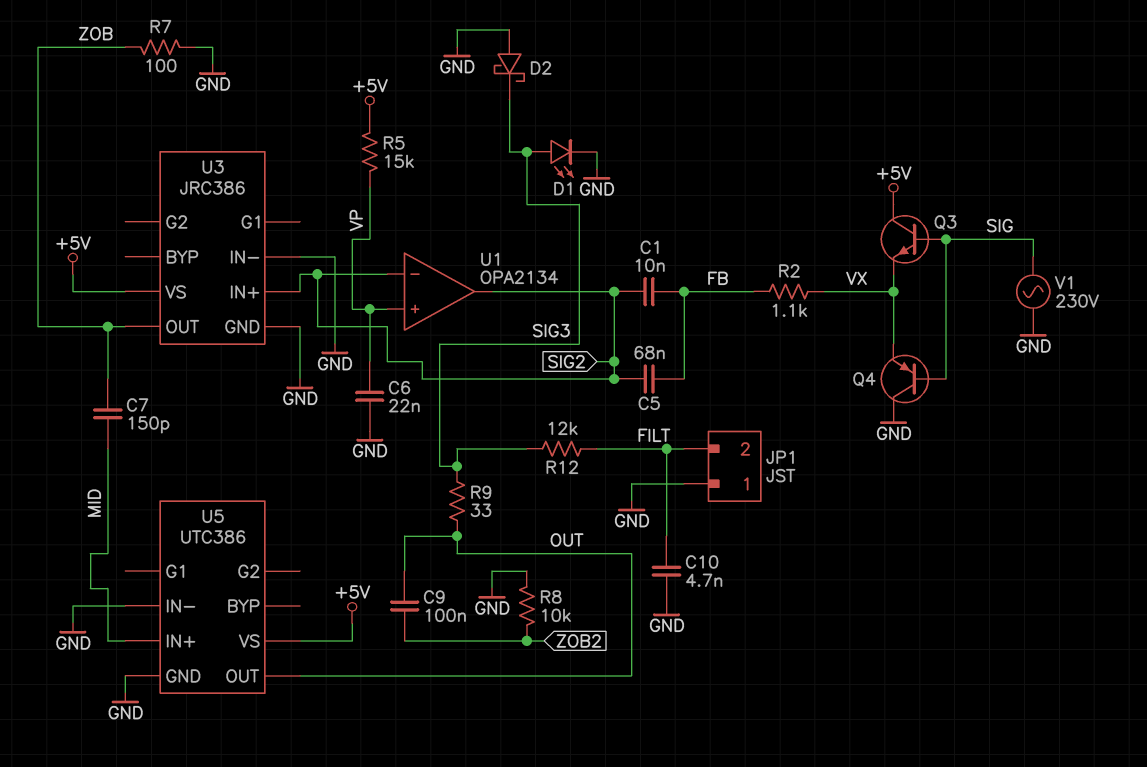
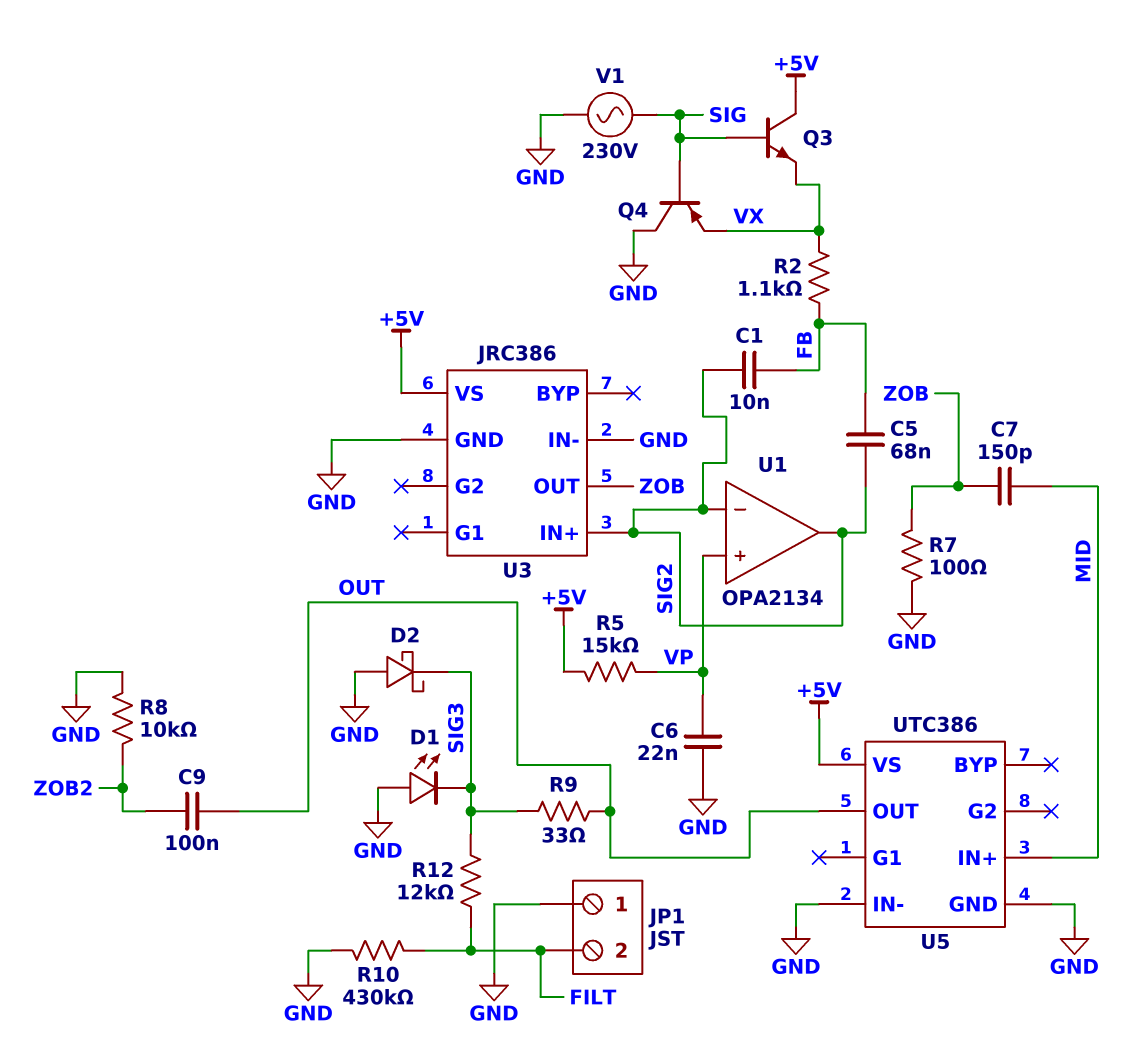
C10: 4.7nF (FILT, GND) -> none
D1: LED (A SIG3, K GND) -> LED (A GND, K SIG3)
R10: none -> 430k (FILT, GND)

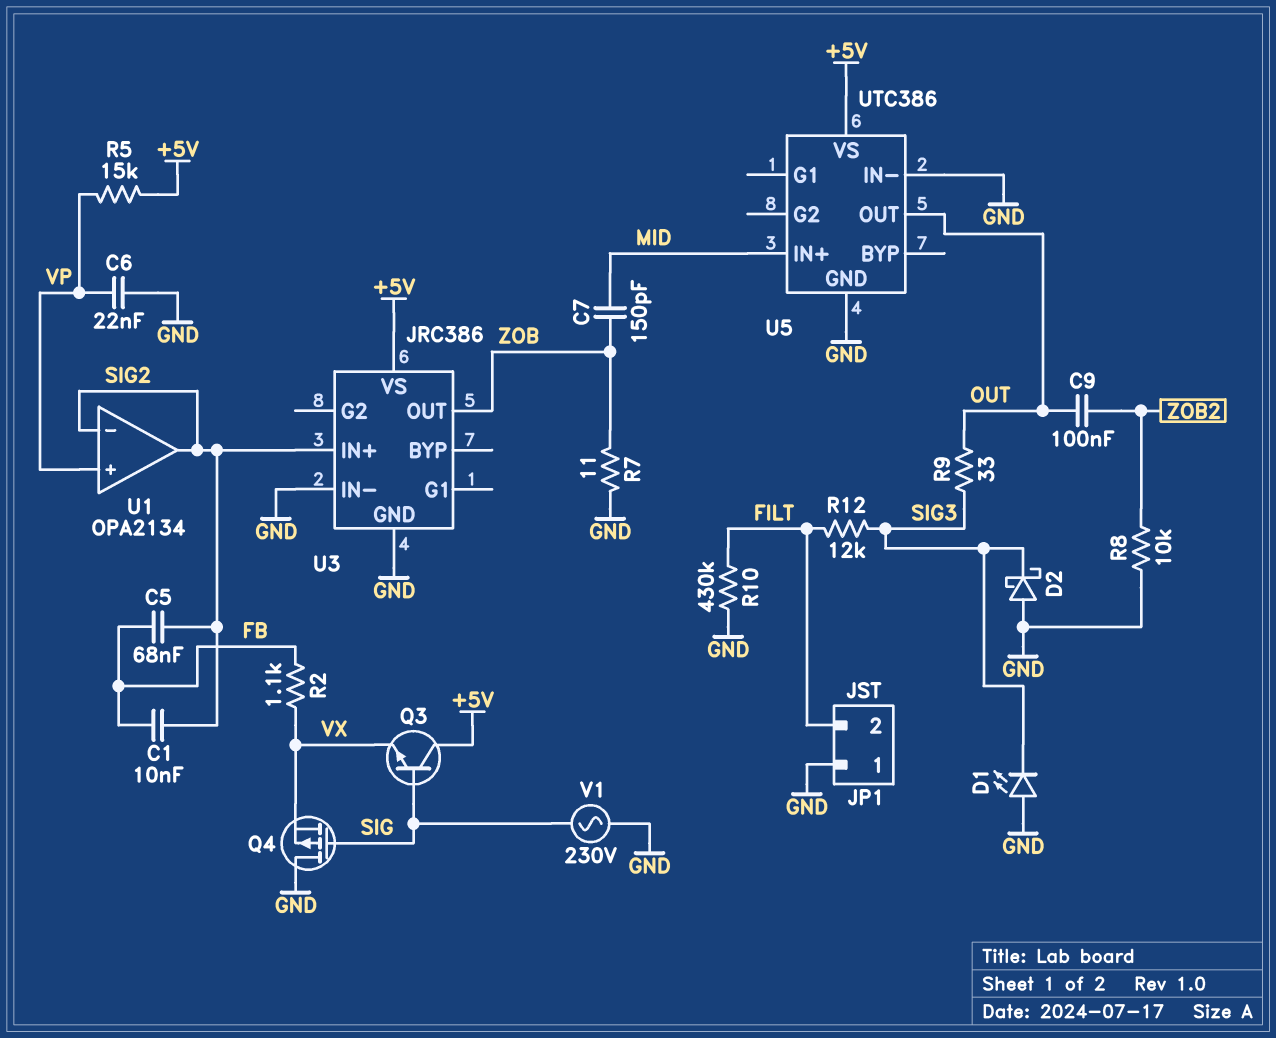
Q4: PNP (B SIG, C GND, E VX) -> PMOS (G SIG, D GND, S VX)
R7: 100 (GND, ZOB) -> 11 (GND, ZOB)

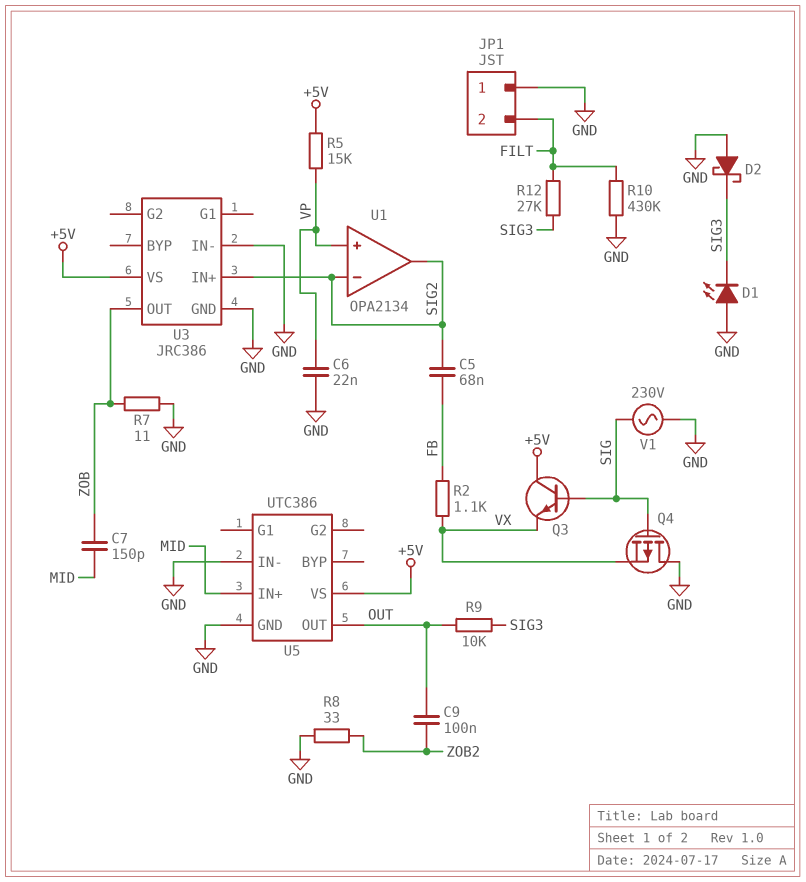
C1: 10nF (FB, SIG2) -> none
R8: 10k (GND, ZOB2) -> 33 (GND, ZOB2)
R9: 33 (OUT, SIG3) -> 10k (OUT, SIG3)
R12: 12k (FILT, SIG3) -> 27k (FILT, SIG3)

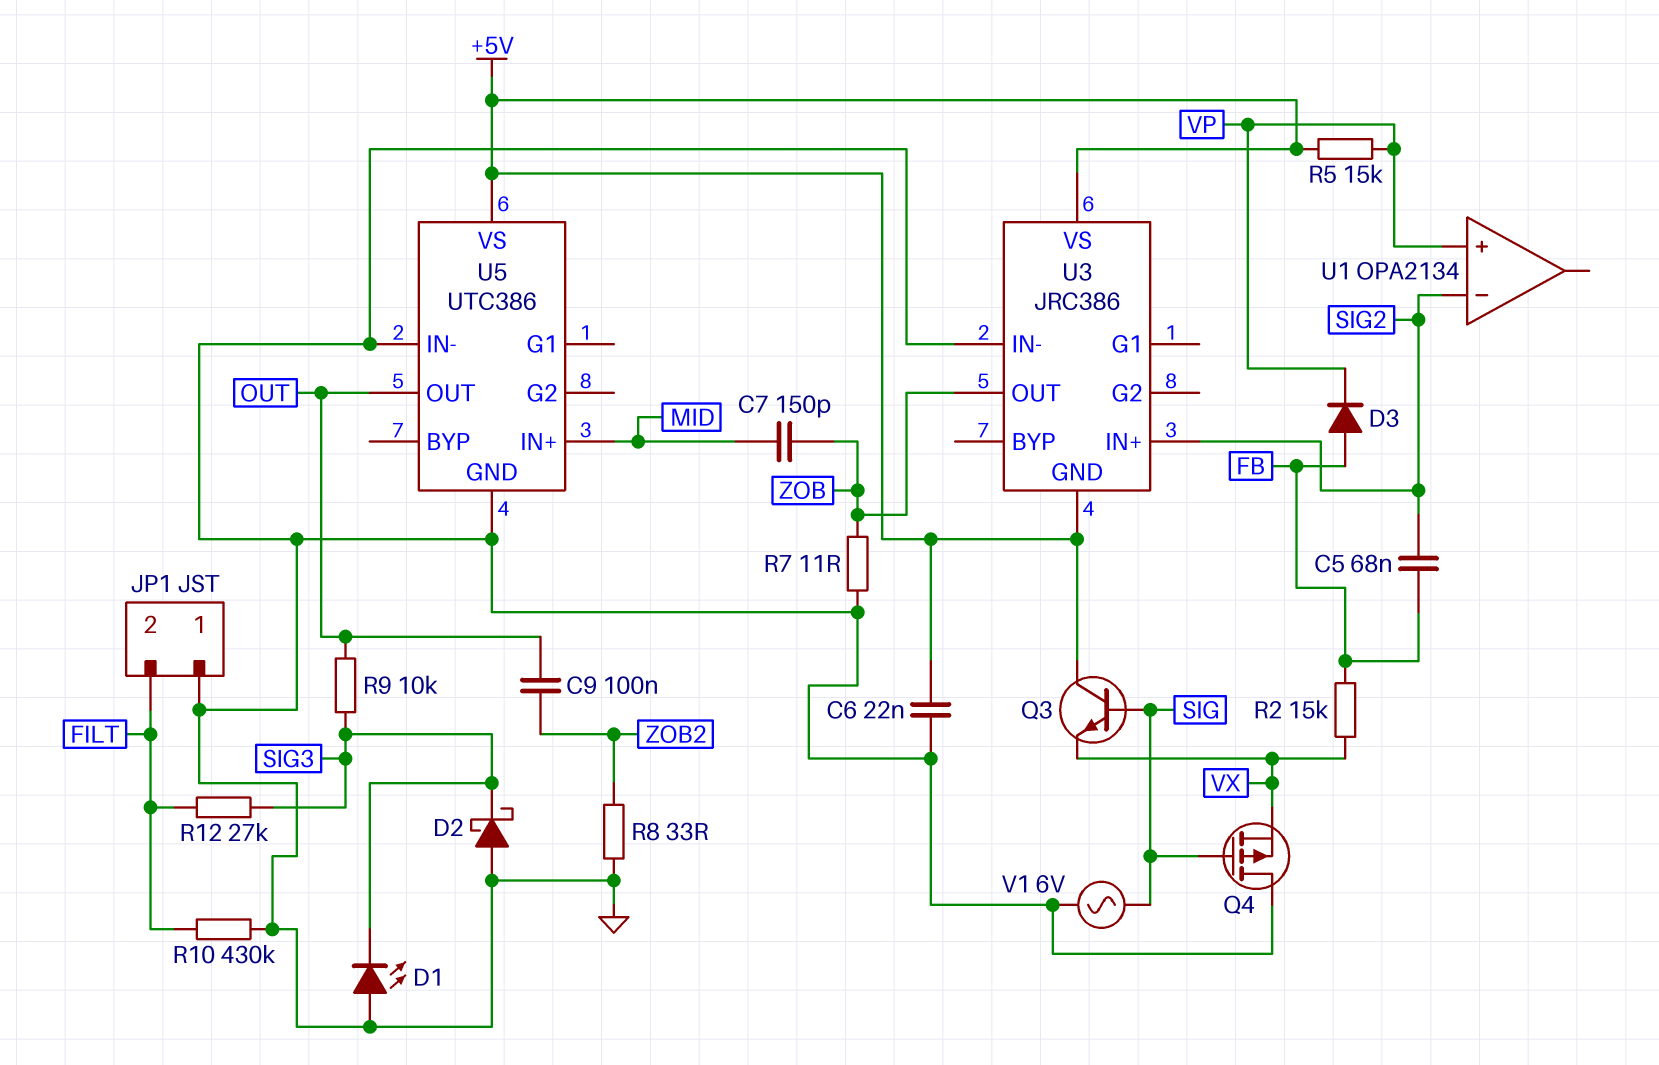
C6: 22nF (GND, VP) -> 22nF (+5V, GND)
D3: none -> diode (A FB, K VP)
R2: 1.1k (FB, VX) -> 15k (FB, VX)
U1 pin out: SIG2 -> none
U3 pin GND: GND -> +5V
V1: AC 230V (GND, SIG) -> AC 6V (GND, SIG)

